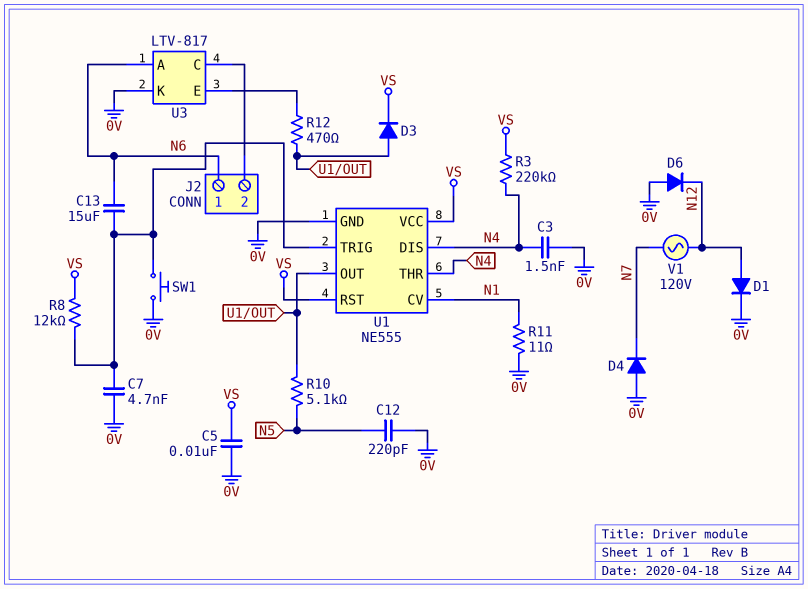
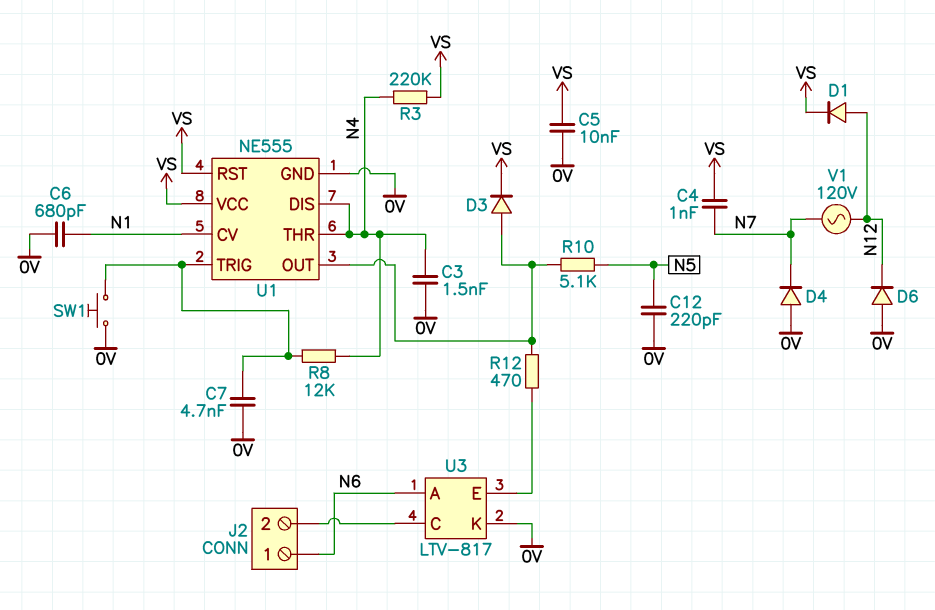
C4: none -> 1nF (N7, VS)
C6: none -> 680pF (0V, N1)
C13: 15uF (N6, U1/TRIG) -> none
D1: diode (A N12, K 0V) -> diode (A N12, K VS)
R8: 12k (U1/TRIG, VS) -> 12k (N4, U1/TRIG)
R11: 11 (0V, N1) -> none

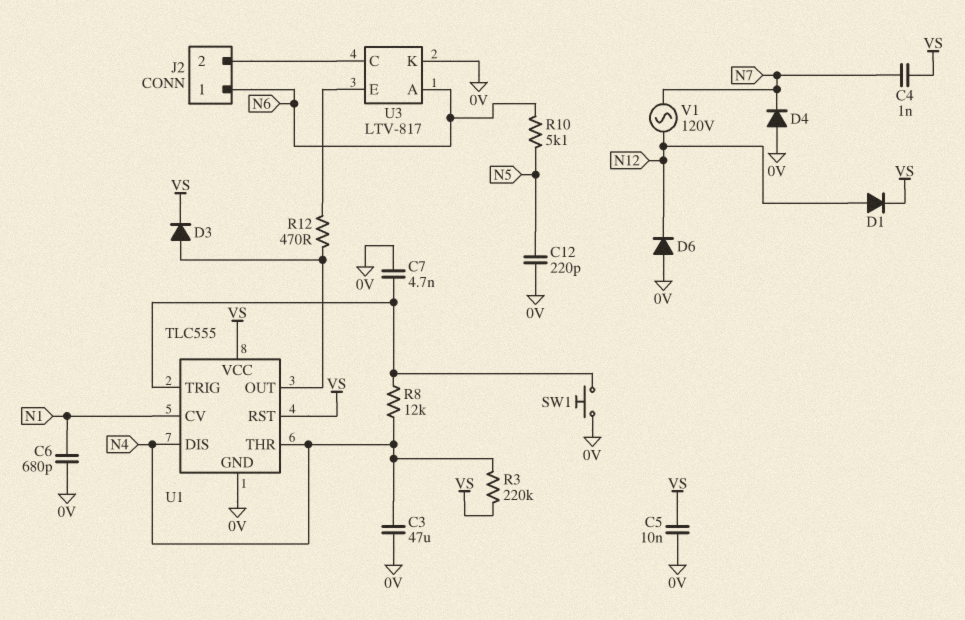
C3: 1.5nF (0V, N4) -> 47uF (0V, N4)
R10: 5.1k (N5, U1/OUT) -> 5.1k (N5, N6)
U1: NE555 -> TLC555

